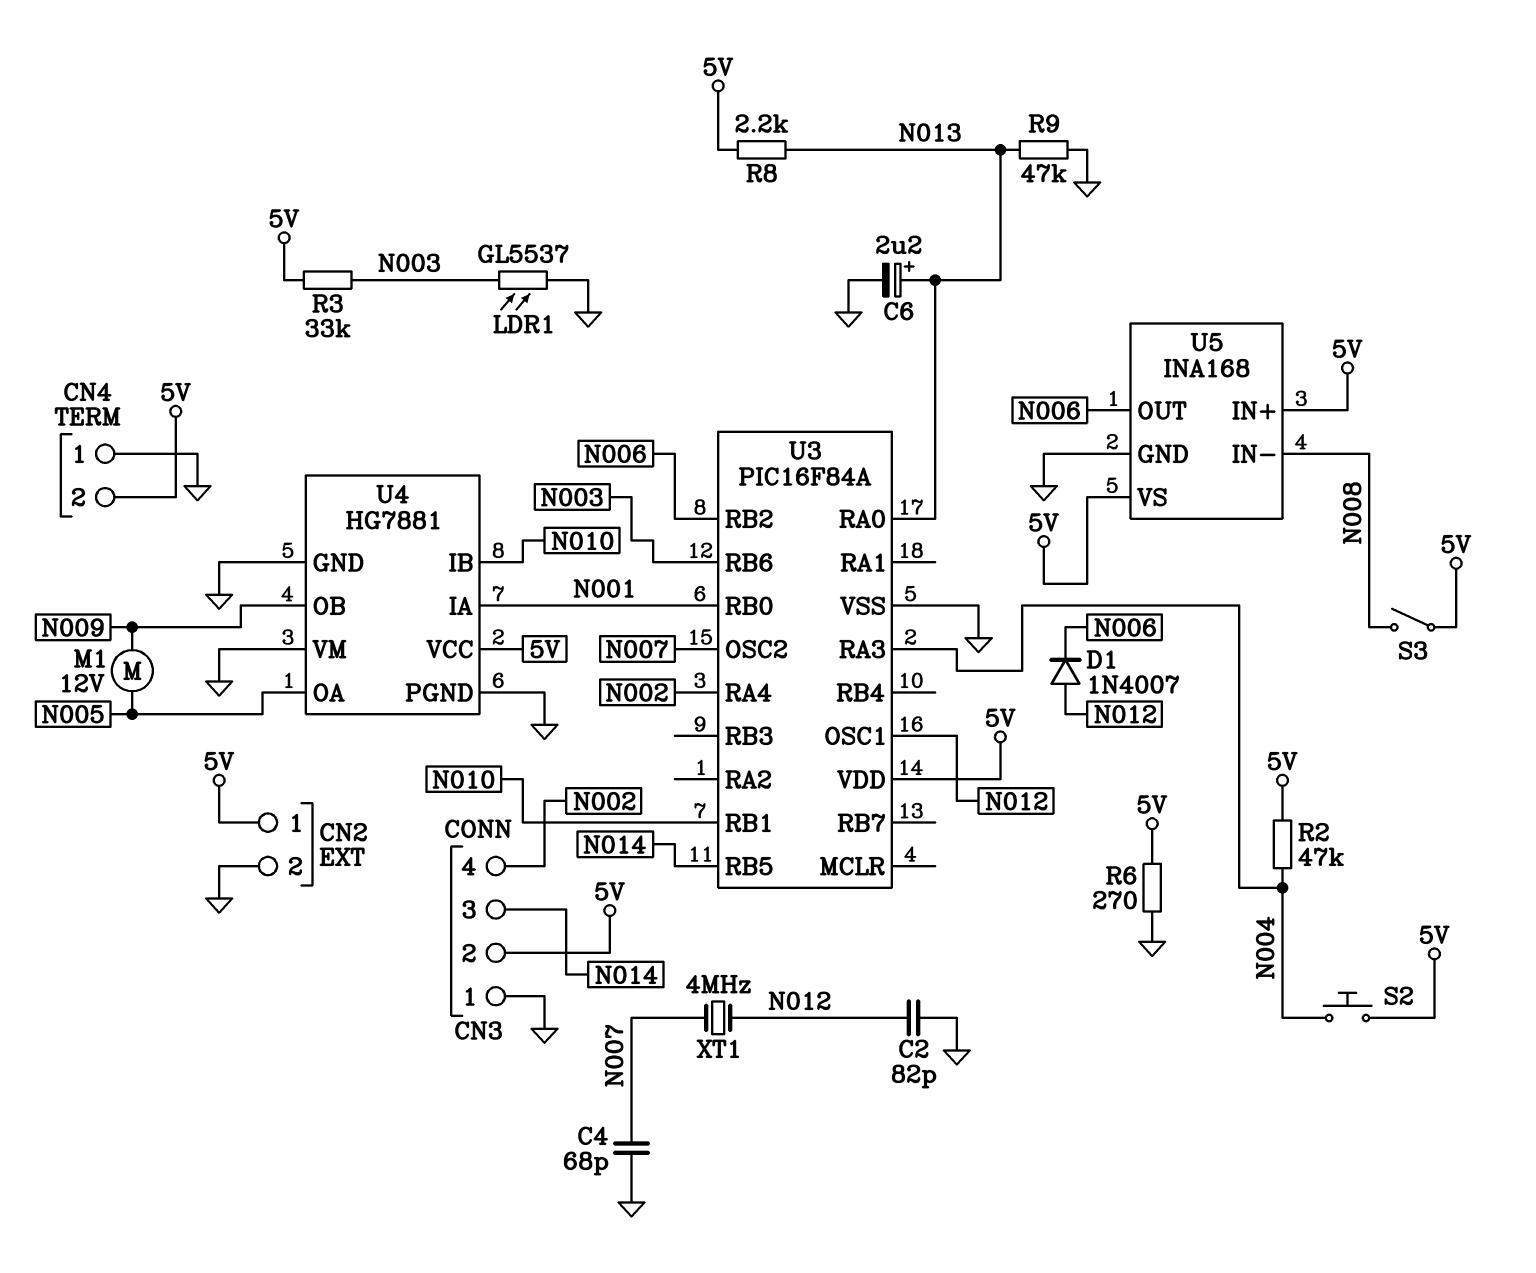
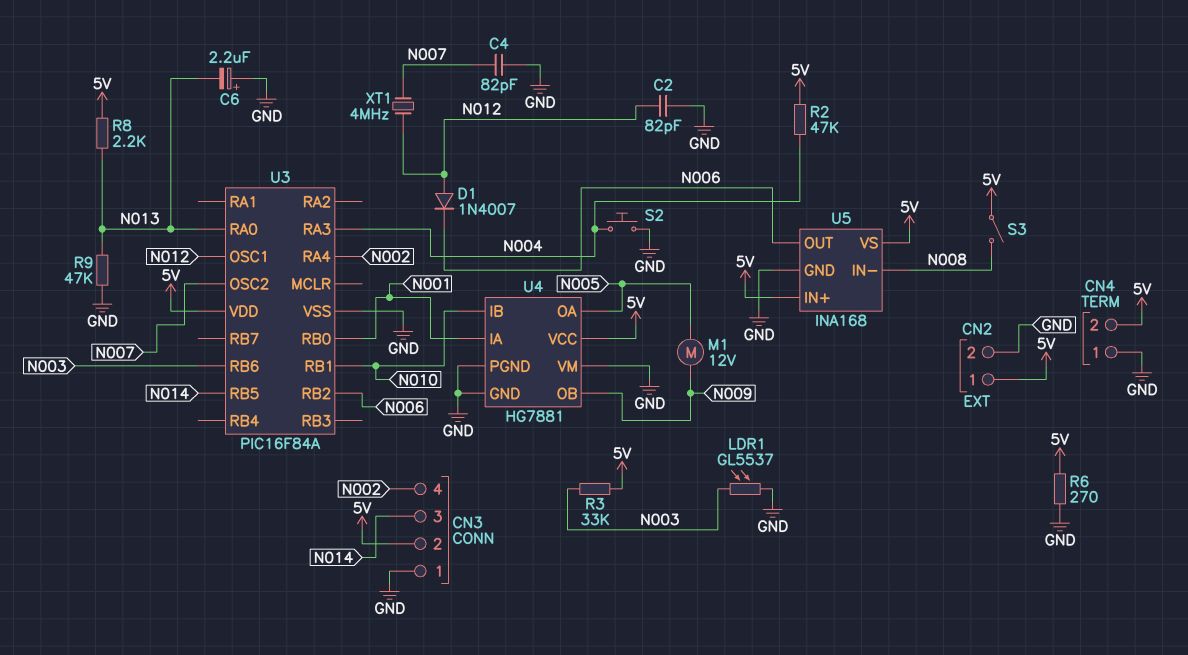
C4: 68pF (GND, N007) -> 82pF (GND, N007)
C6: 2.2uF (plus N013, minus GND) -> 2.2uF (plus GND, minus N013)
S2: button (5V, N004) -> button (GND, N004)

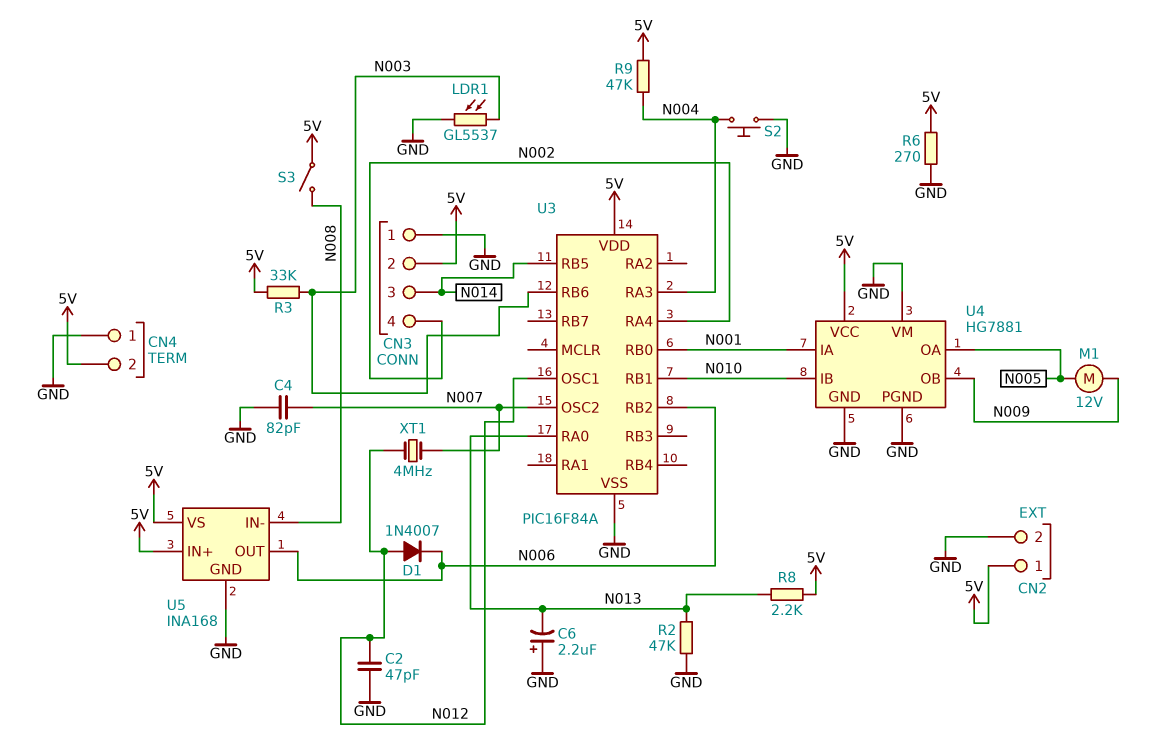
C2: 82pF (GND, N012) -> 47pF (GND, N012)
R2: 47k (5V, N004) -> 47k (GND, N013)
R9: 47k (GND, N013) -> 47k (5V, N004)

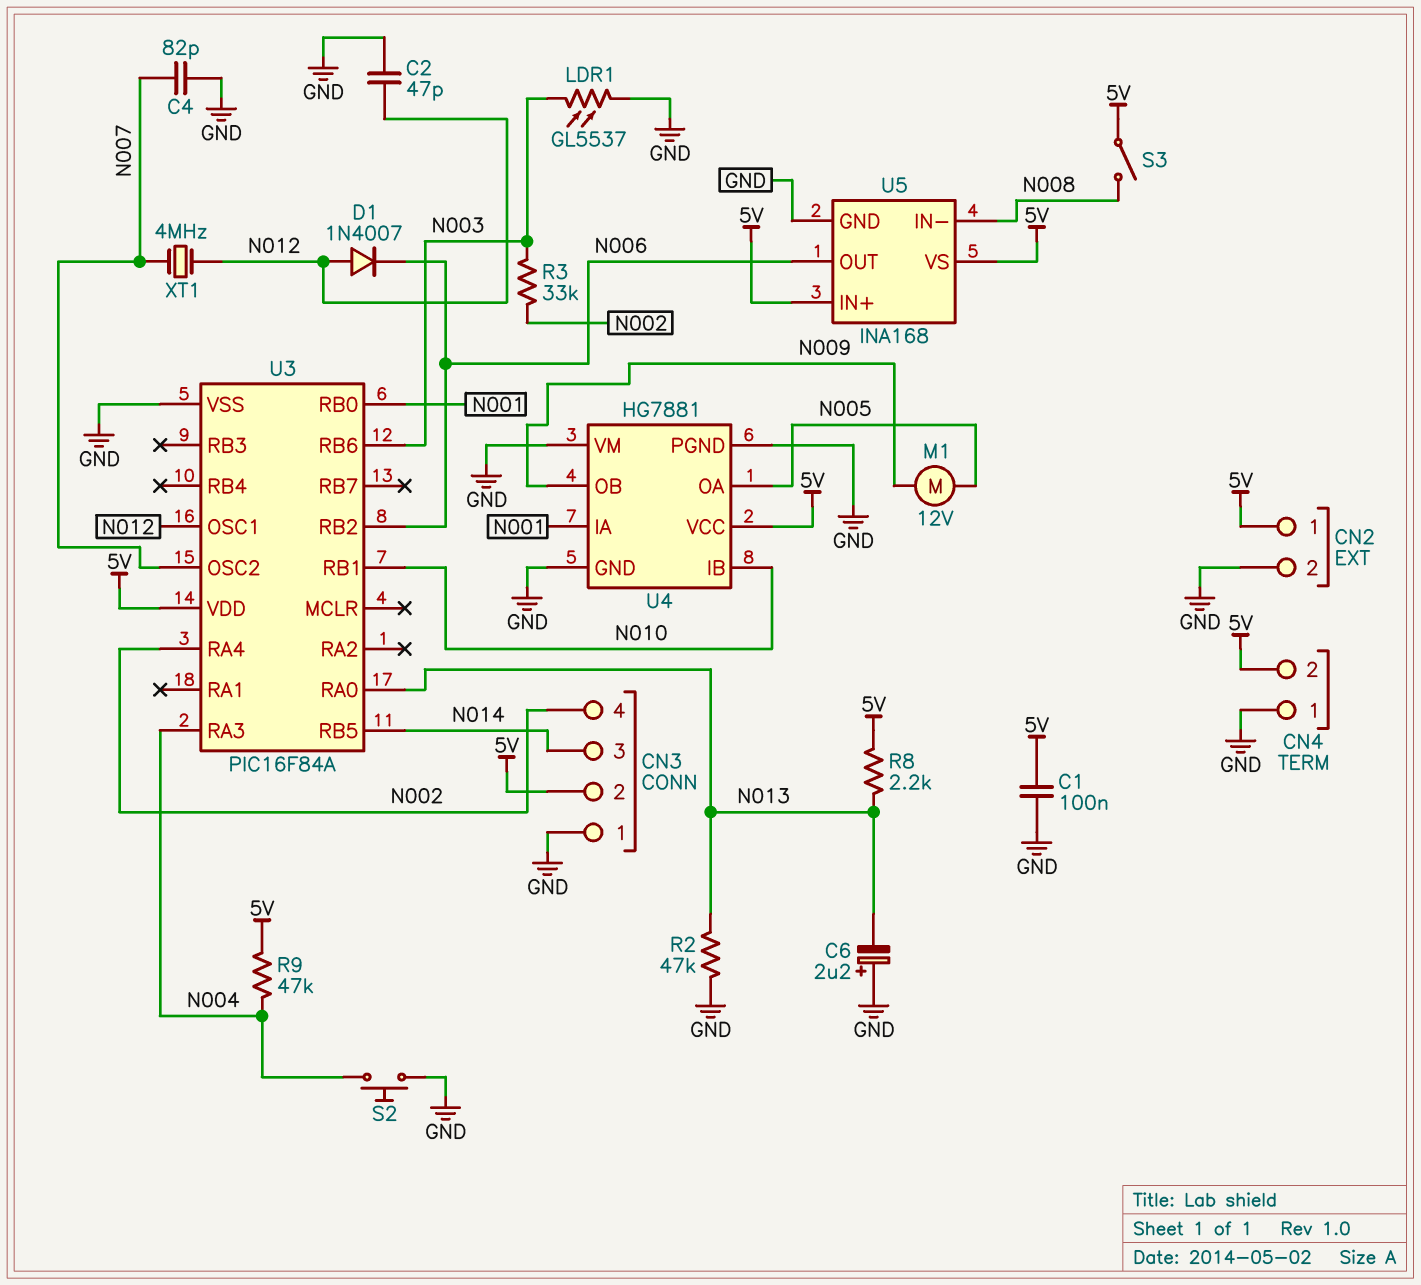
C1: none -> 100nF (5V, GND)
R3: 33k (5V, N003) -> 33k (N002, N003)
R6: 270 (5V, GND) -> none

